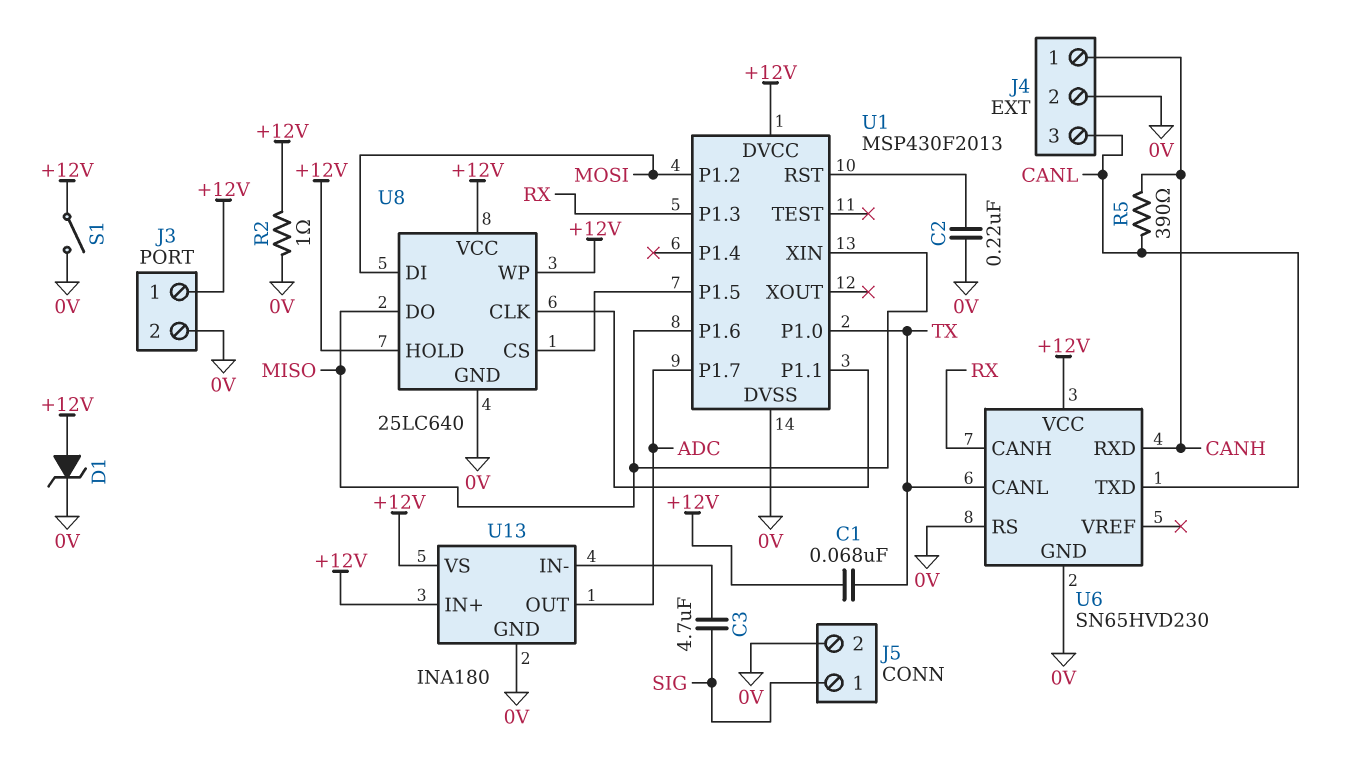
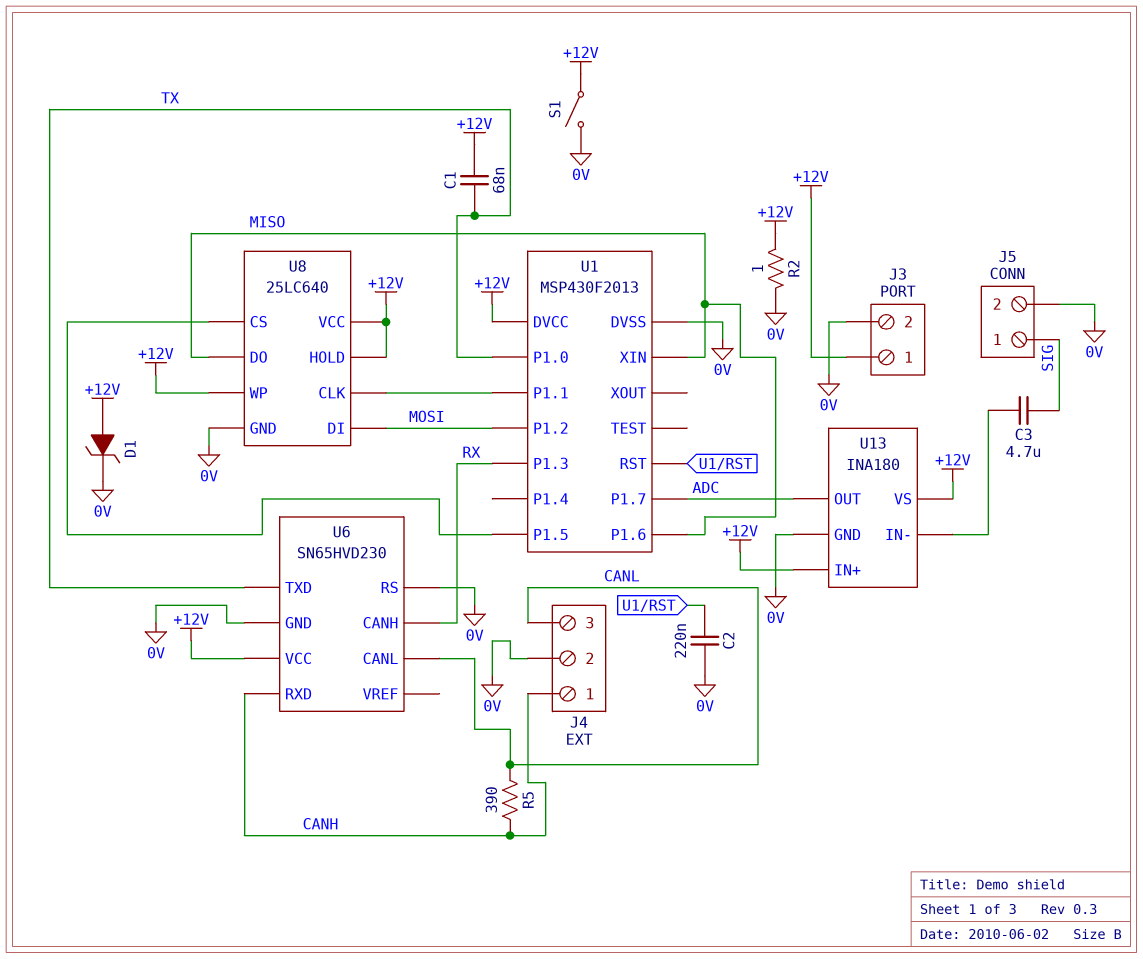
U6 pin CANL: TX -> CANL
U6 pin TXD: CANL -> TX

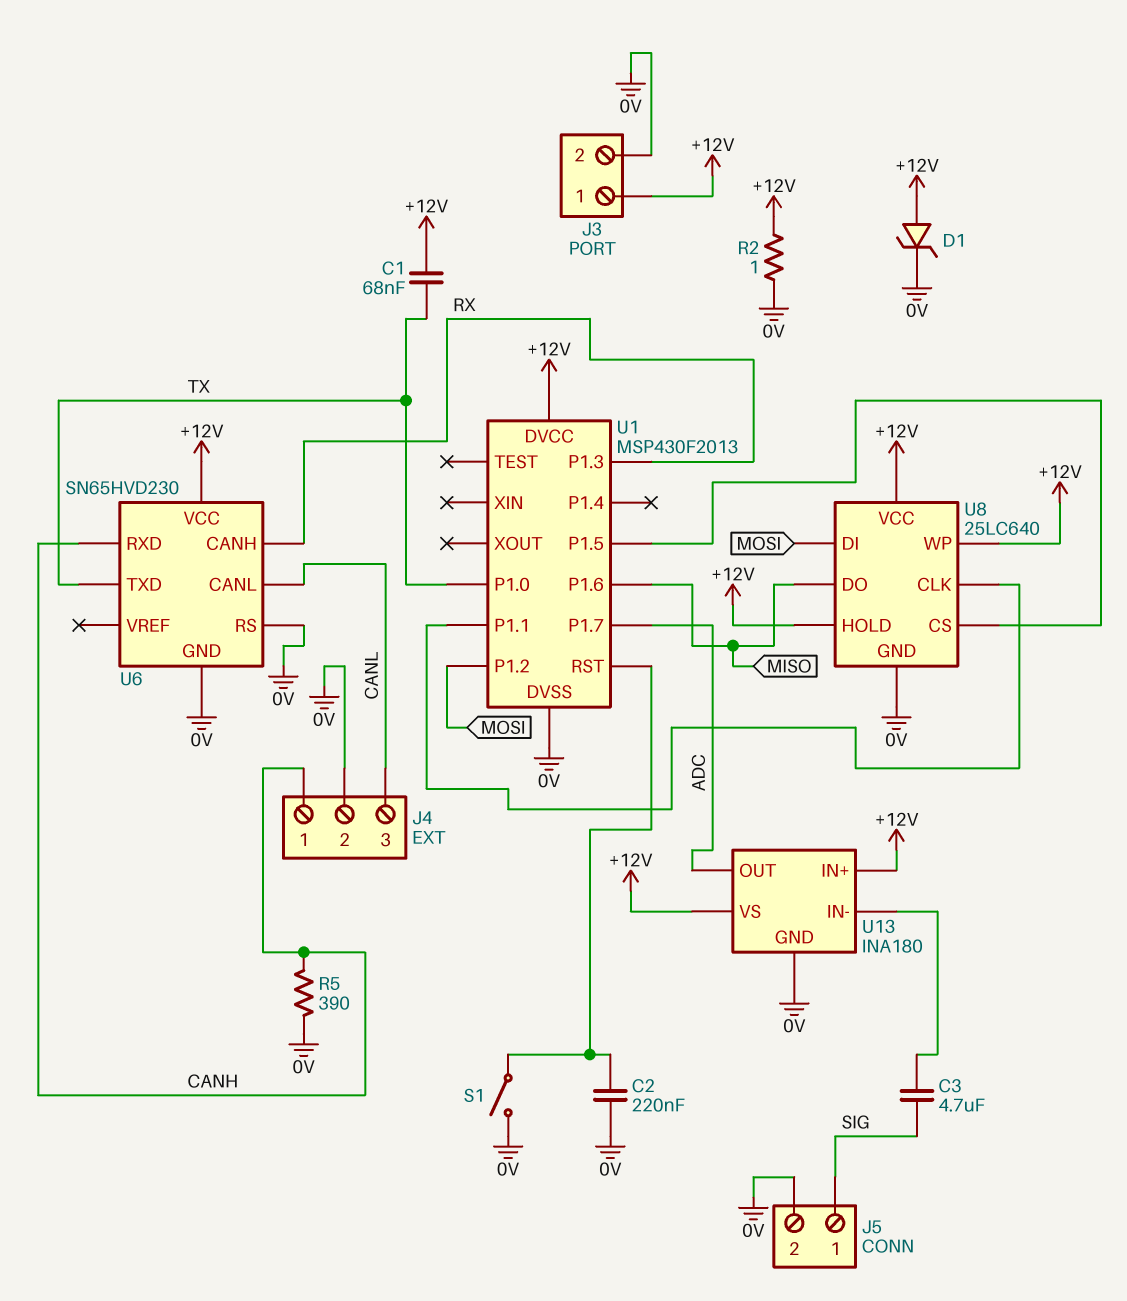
R5: 390 (CANH, CANL) -> 390 (0V, CANH)
S1: switch (+12V, 0V) -> switch (0V, U1/RST)
U1 pin XIN: MISO -> none

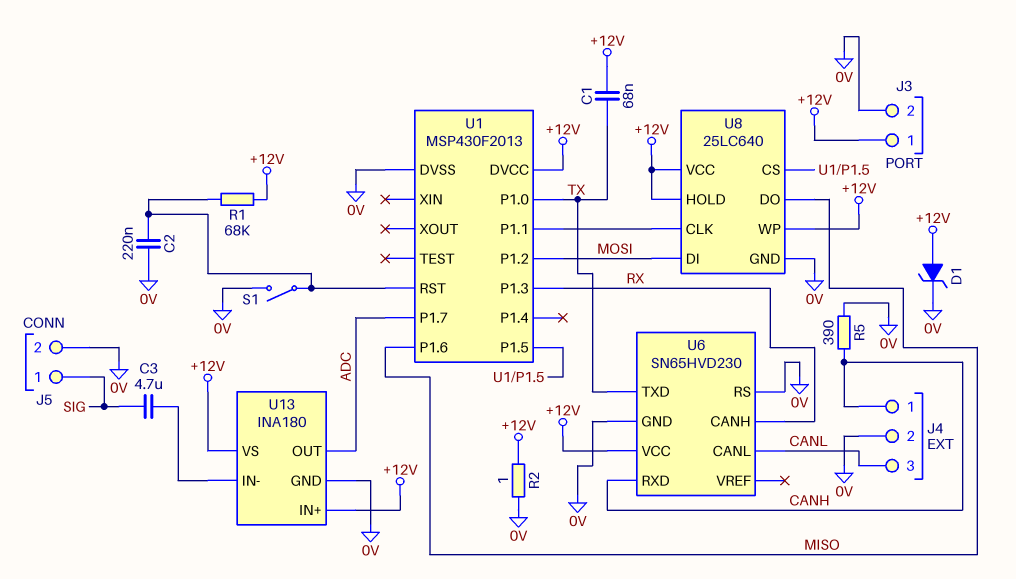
R1: none -> 68k (+12V, U1/RST)

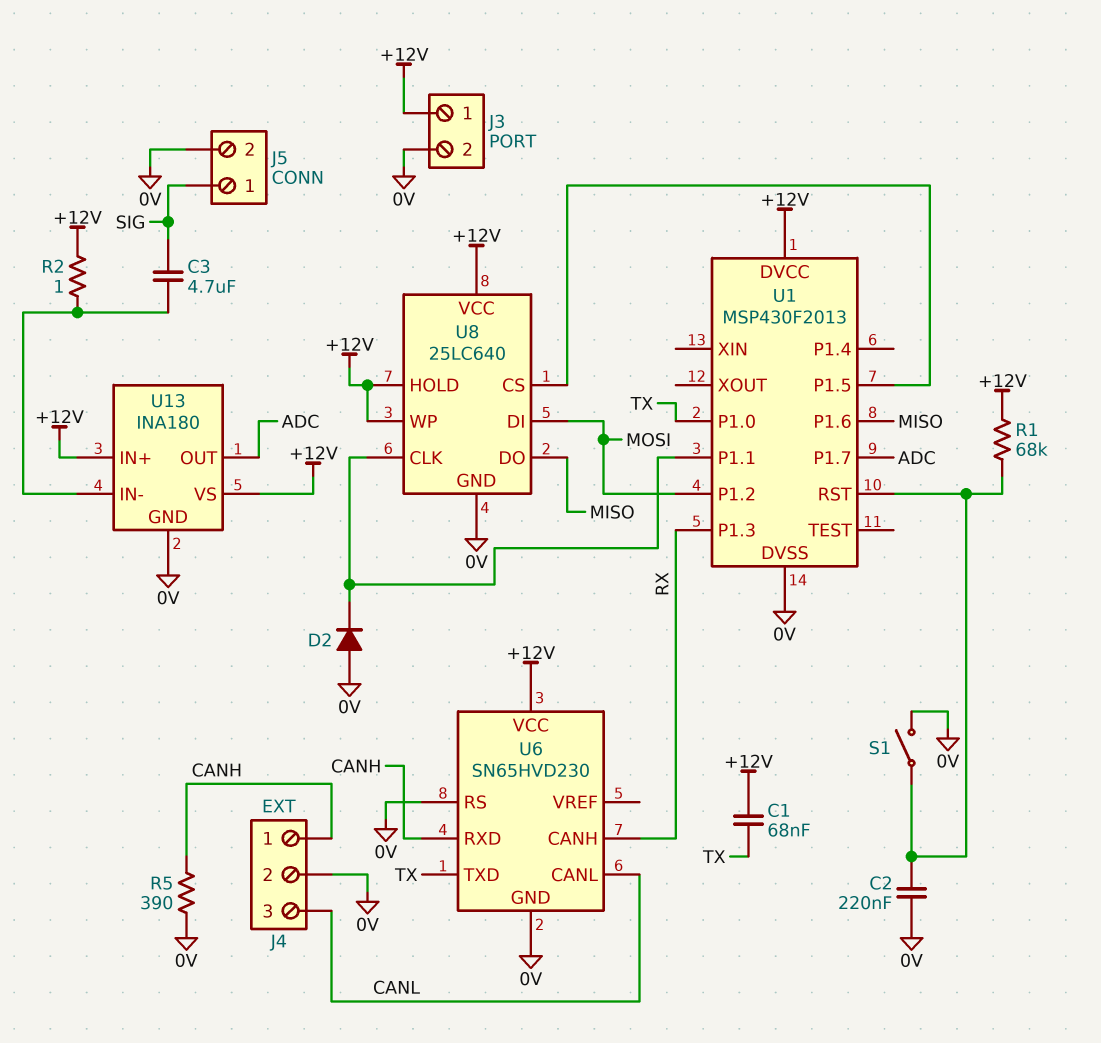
D1: zener (A +12V, K 0V) -> none
D2: none -> diode (A 0V, K U1/P1.1)
R2: 1 (+12V, 0V) -> 1 (+12V, U13/IN-)

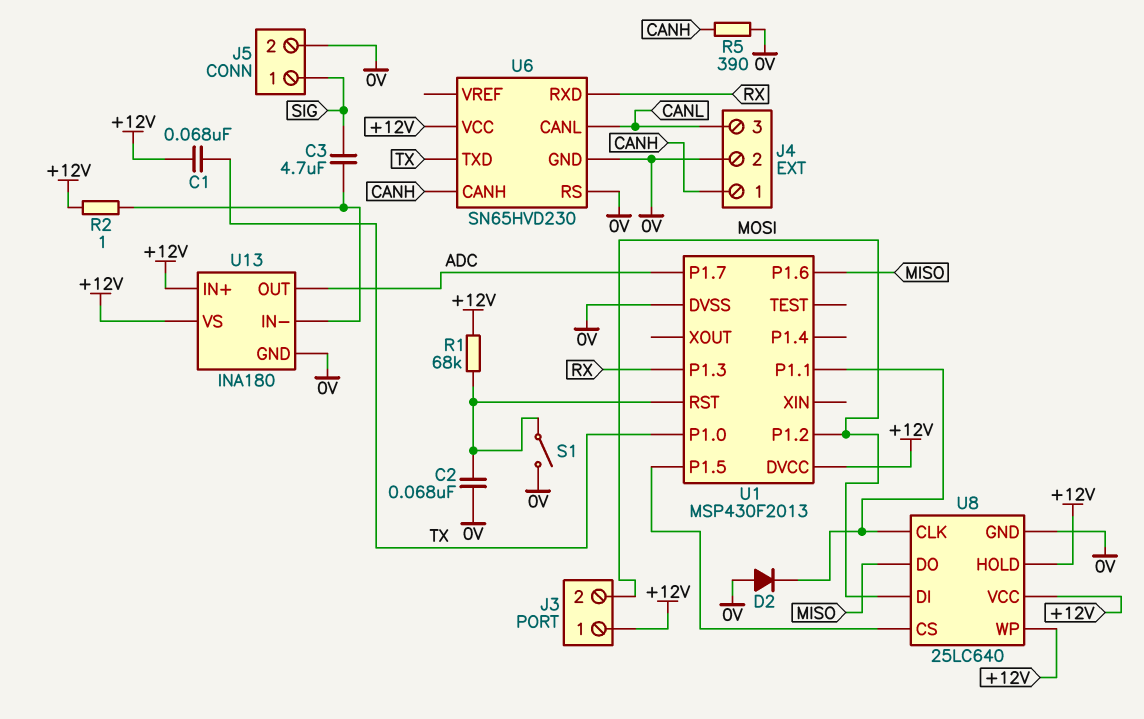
C2: 220nF (0V, U1/RST) -> 68nF (0V, U1/RST)
J3 pin 2: 0V -> MOSI
U6 pin CANH: RX -> CANH
U6 pin RXD: CANH -> RX

